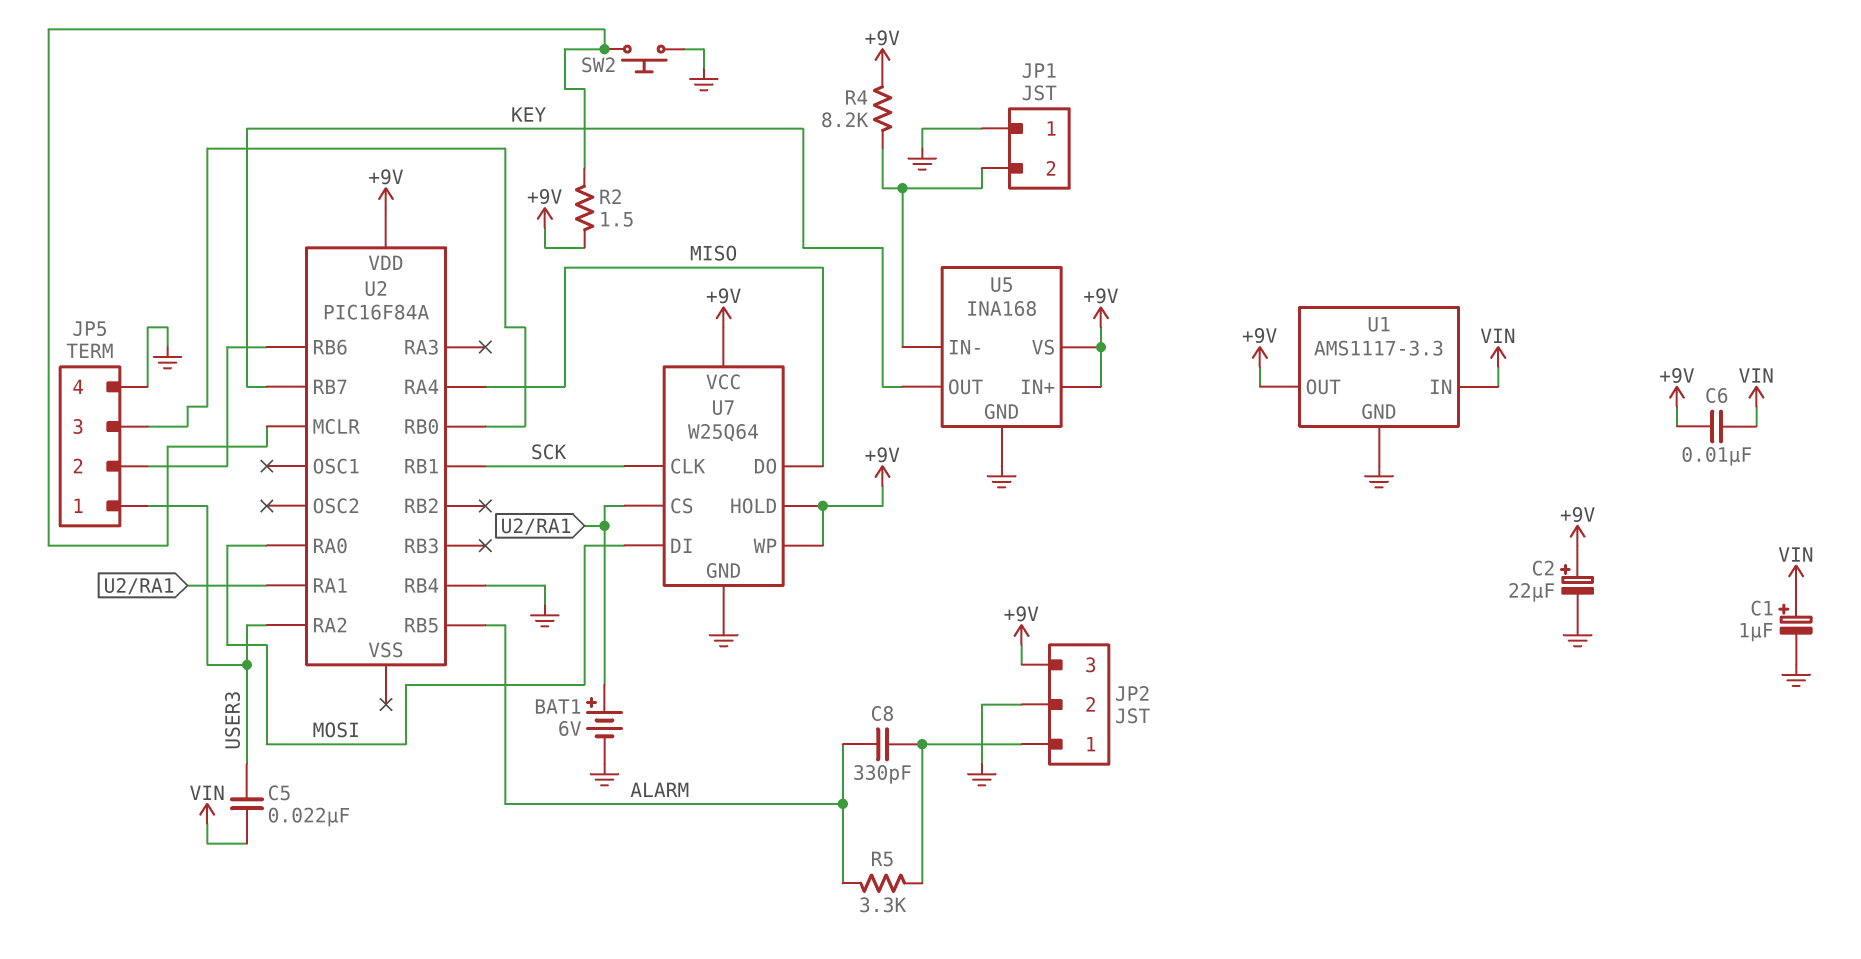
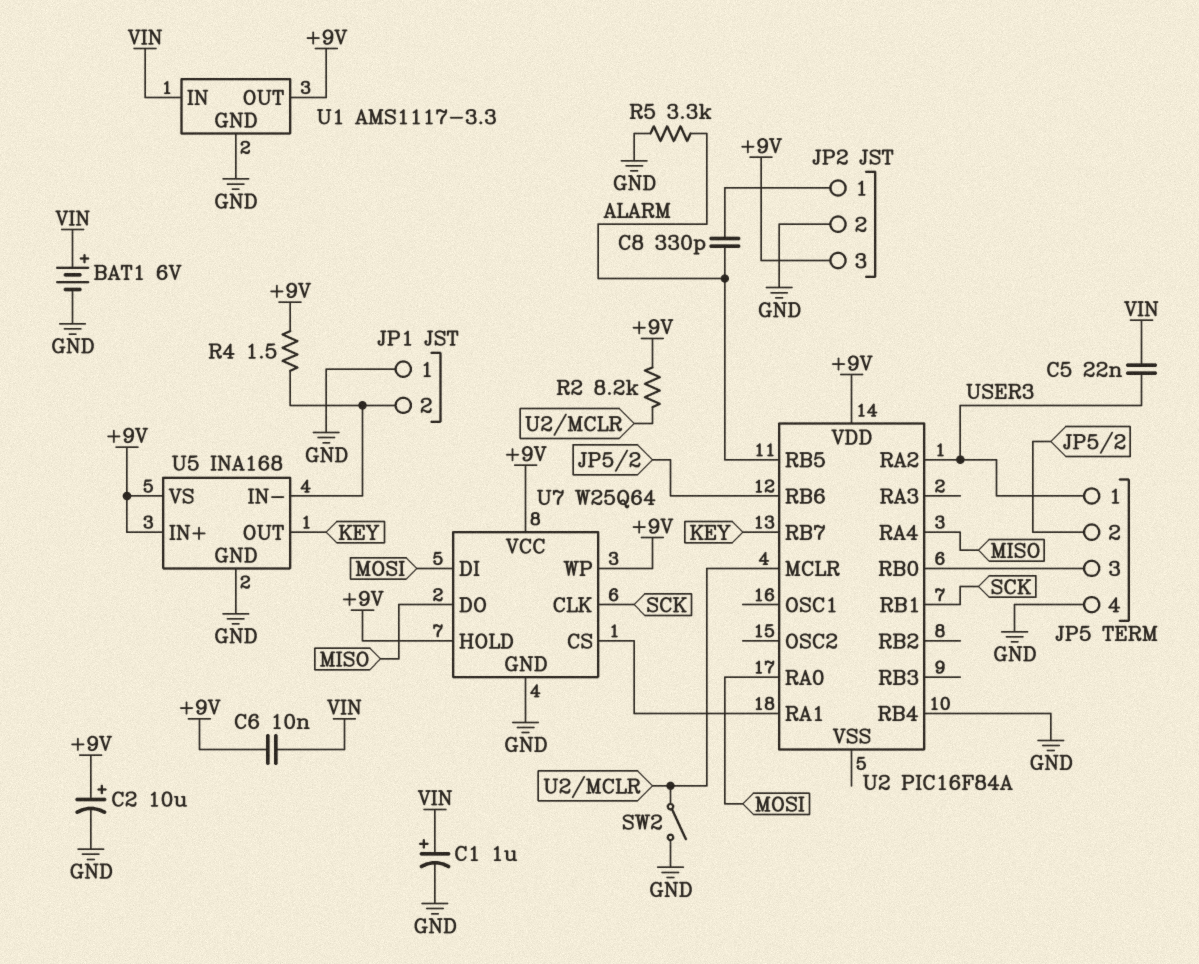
BAT1: 6V (plus U2/RA1, minus GND) -> 6V (plus VIN, minus GND)
C2: 22uF (plus +9V, minus GND) -> 10uF (plus +9V, minus GND)
R2: 1.5 (+9V, U2/MCLR) -> 8.2k (+9V, U2/MCLR)
R4: 8.2k (+9V, JP1/2) -> 1.5 (+9V, JP1/2)
R5: 3.3k (ALARM, JP2/1) -> 3.3k (ALARM, GND)
SW2: button (GND, U2/MCLR) -> switch (GND, U2/MCLR)

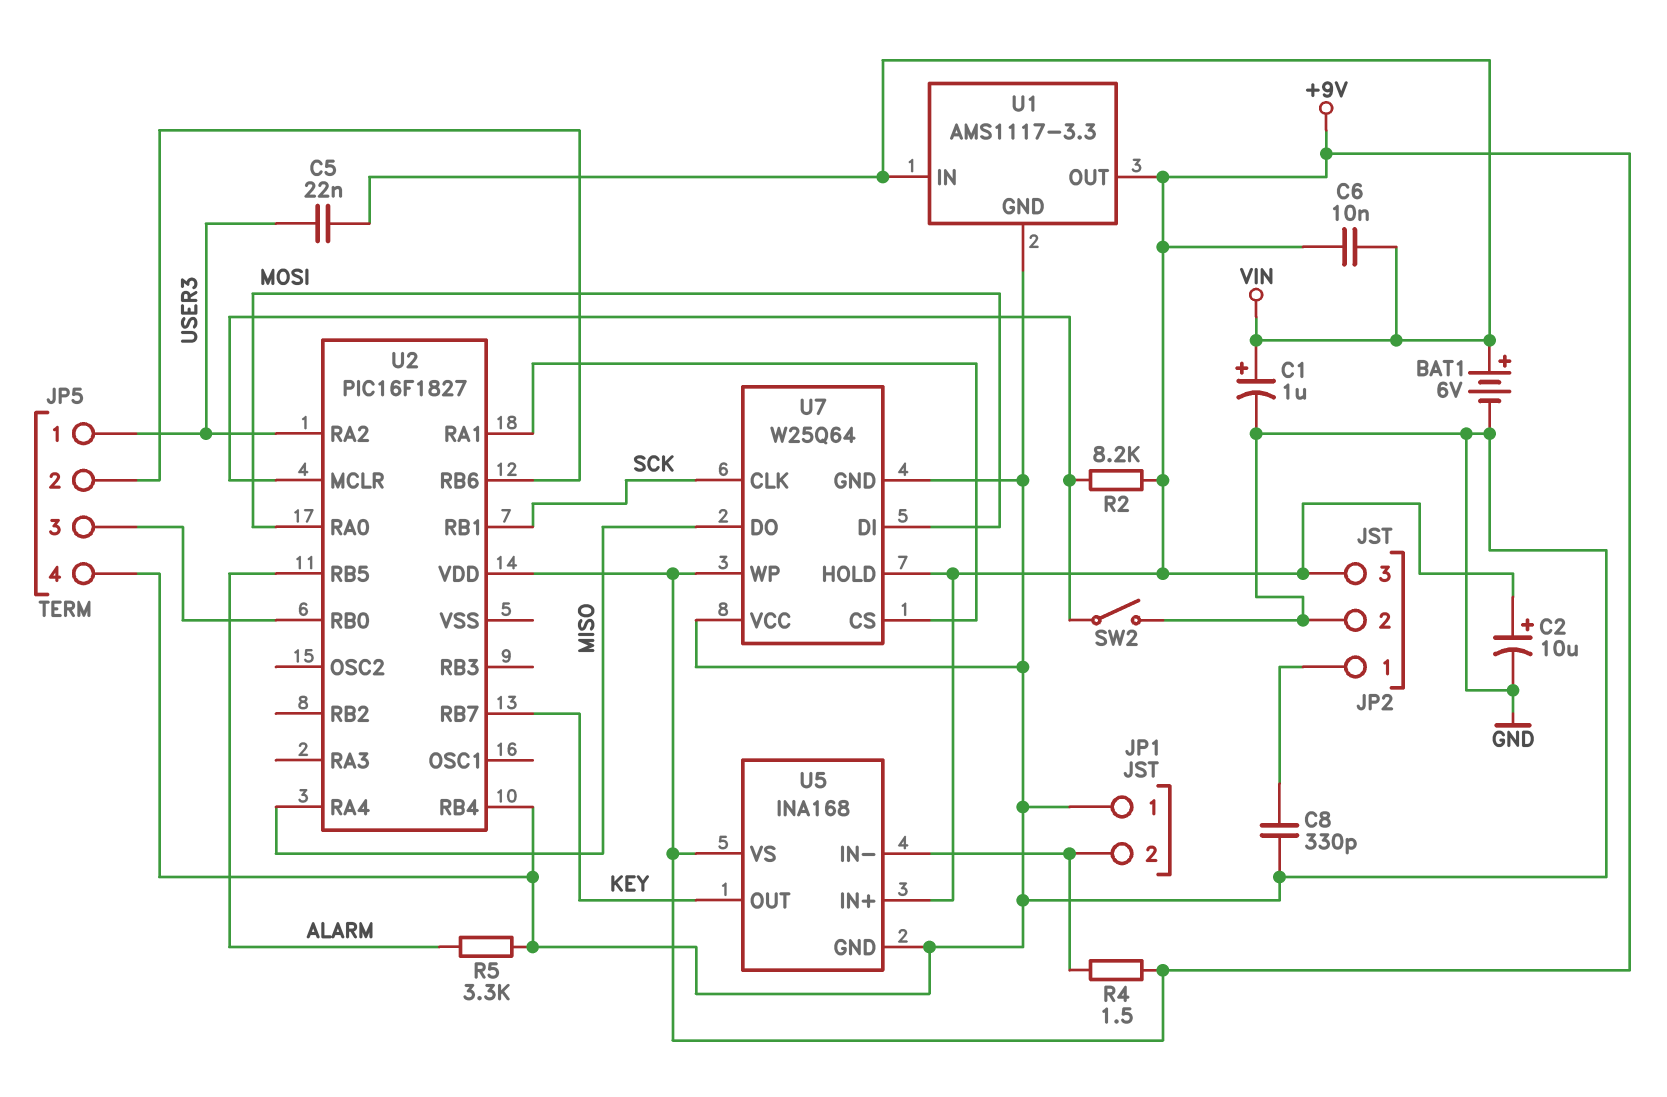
C8: 330pF (ALARM, JP2/1) -> 330pF (GND, JP2/1)
U2: PIC16F84A -> PIC16F1827
U7 pin VCC: +9V -> GND

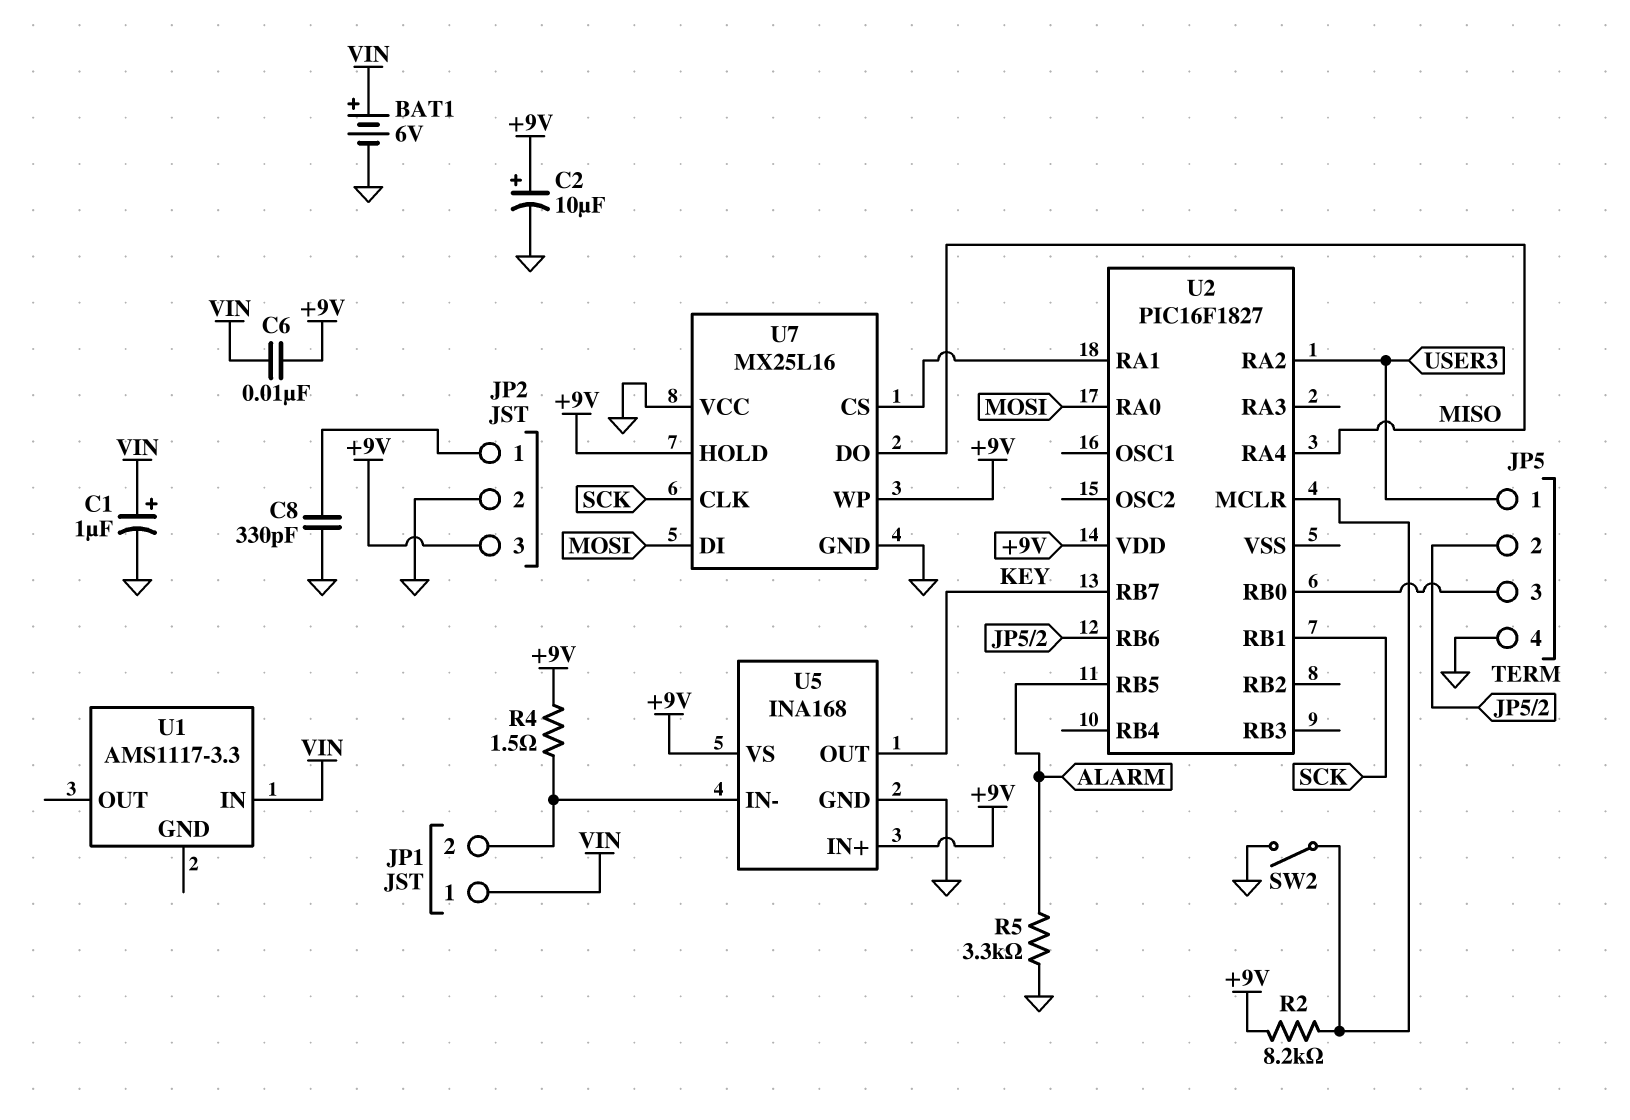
C5: 22nF (USER3, VIN) -> none
JP1 pin 1: GND -> VIN
U1 pin GND: GND -> none
U1 pin OUT: +9V -> none
U2 pin RB4: GND -> none
U7: W25Q64 -> MX25L16

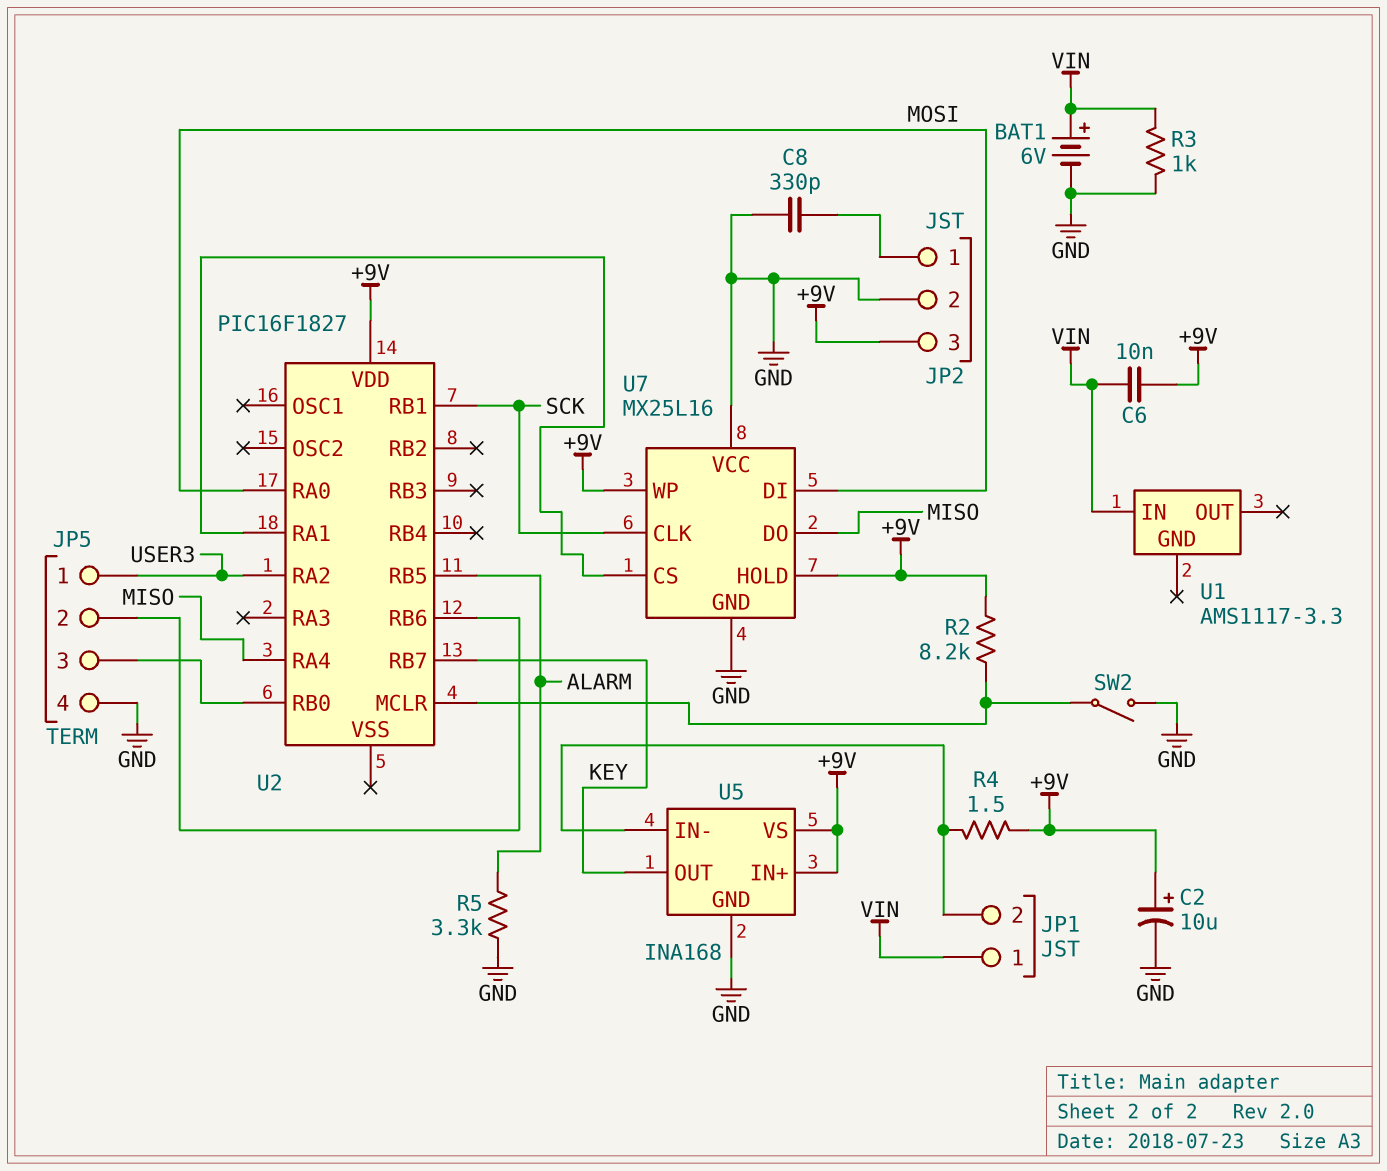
C1: 1uF (plus VIN, minus GND) -> none
R3: none -> 1k (GND, VIN)

